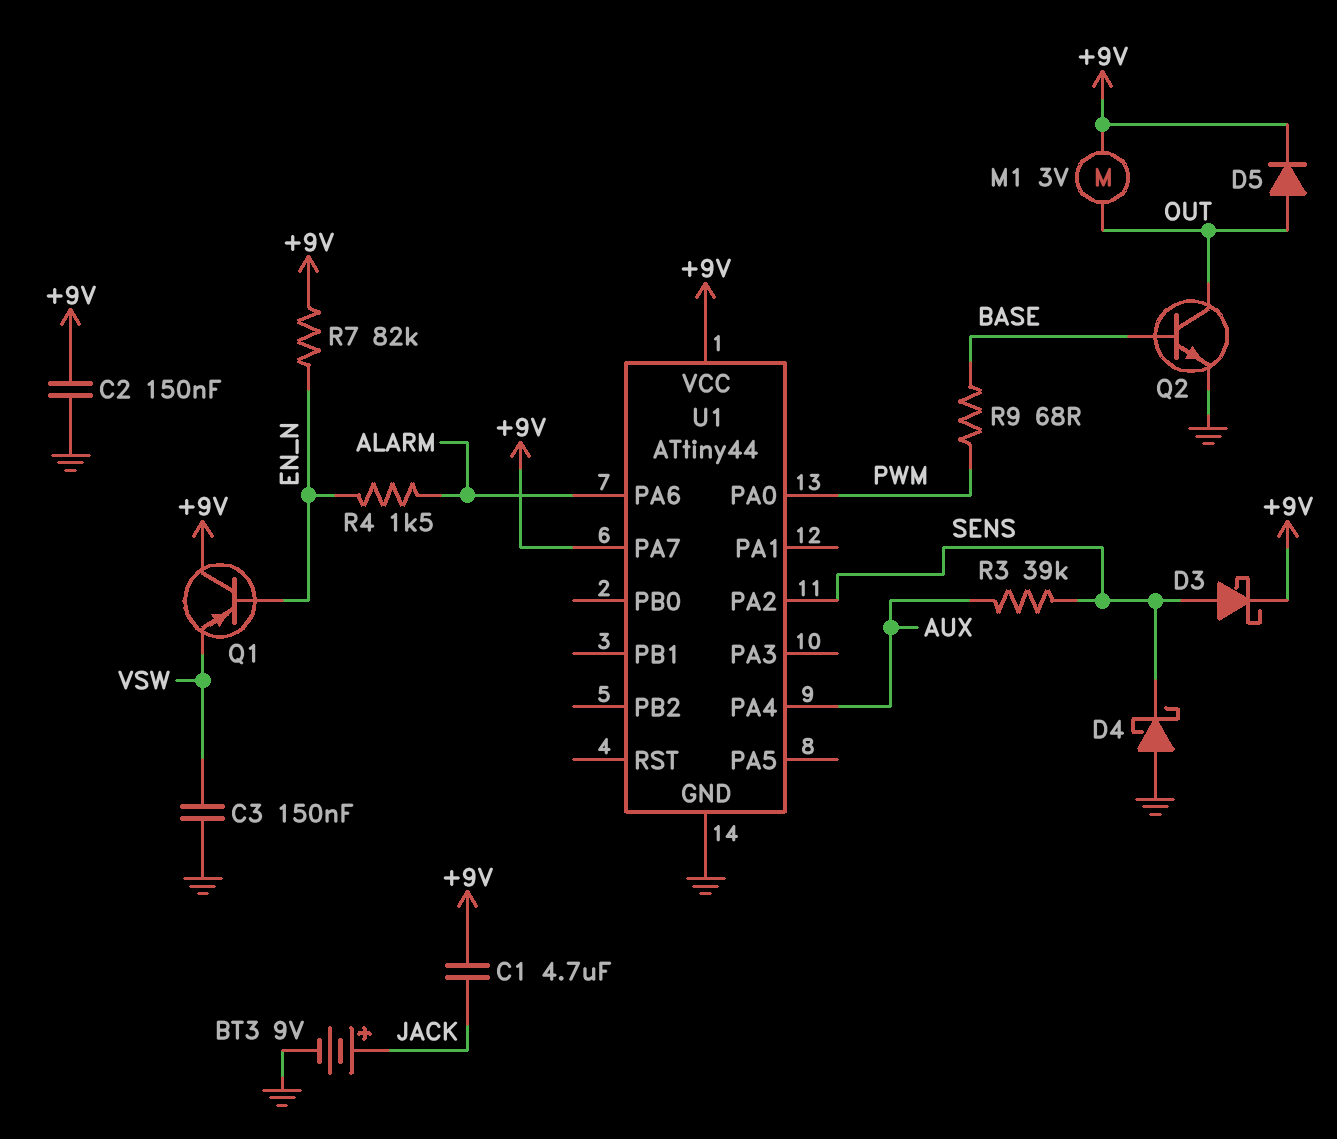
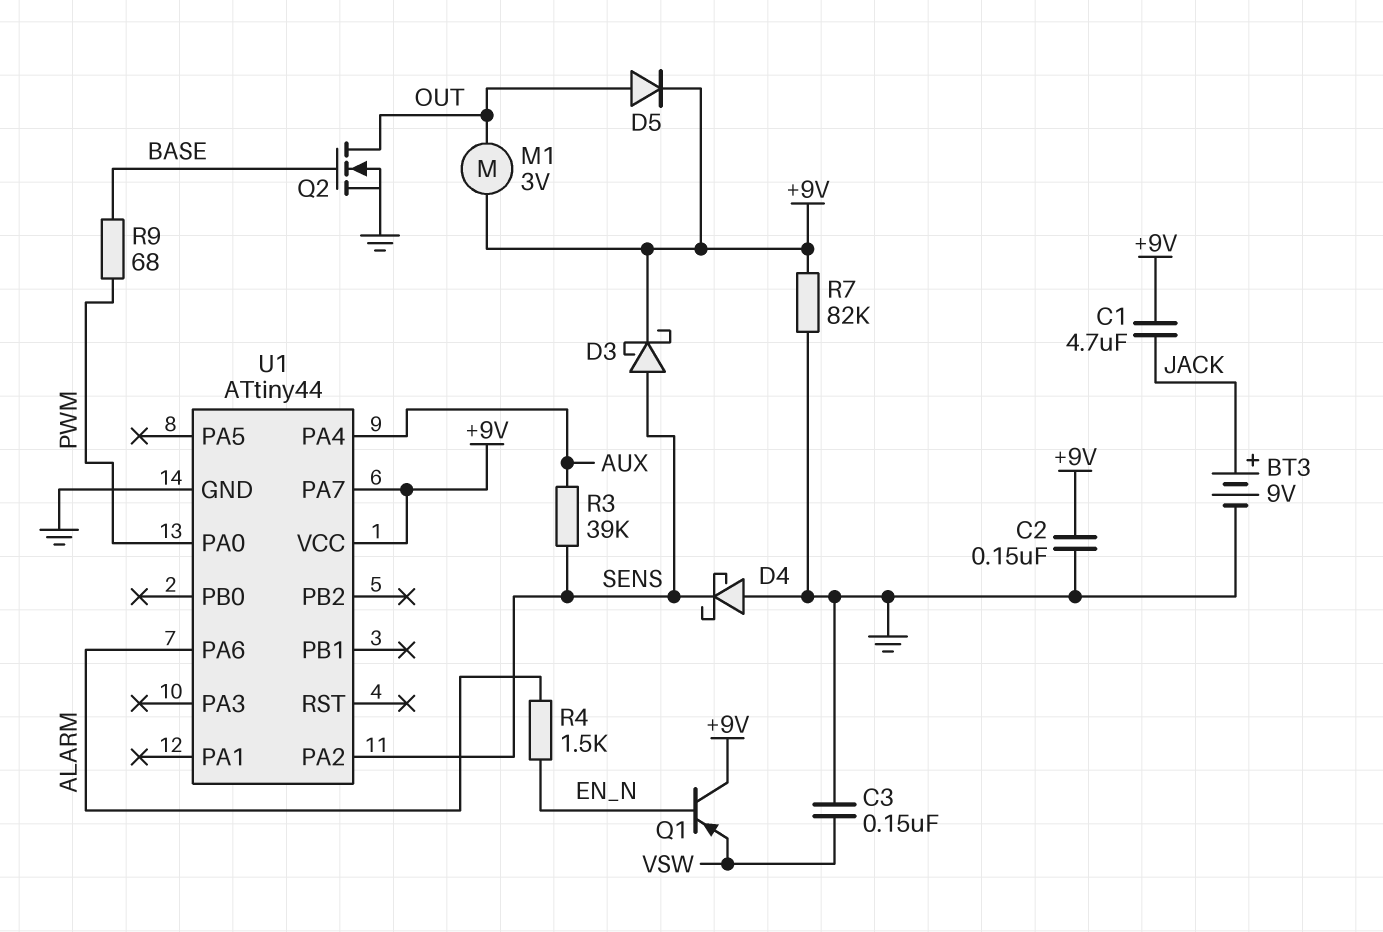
Q2: NPN (B BASE, C OUT, E GND) -> NMOS (G BASE, D OUT, S GND)
R7: 82k (+9V, EN_N) -> 82k (+9V, GND)

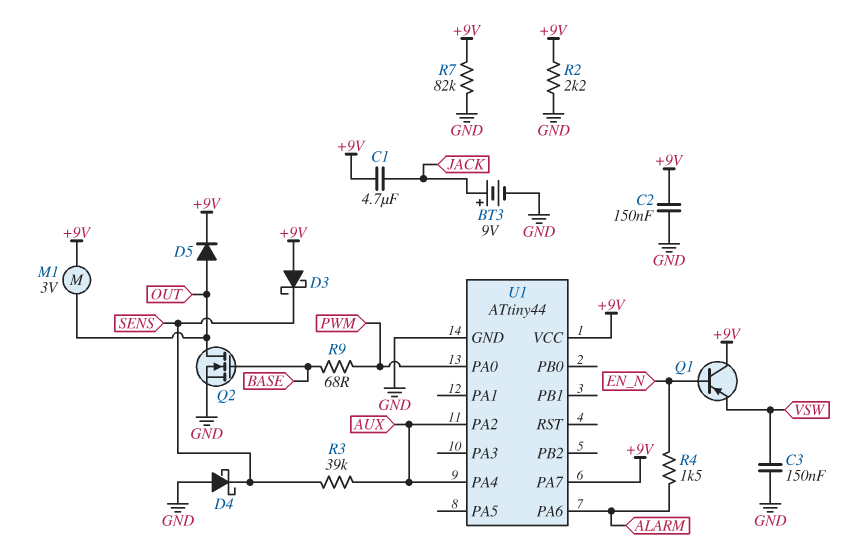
D3: schottky (A SENS, K +9V) -> schottky (A +9V, K SENS)
R2: none -> 2.2k (+9V, GND)
U1 pin PA2: SENS -> AUX

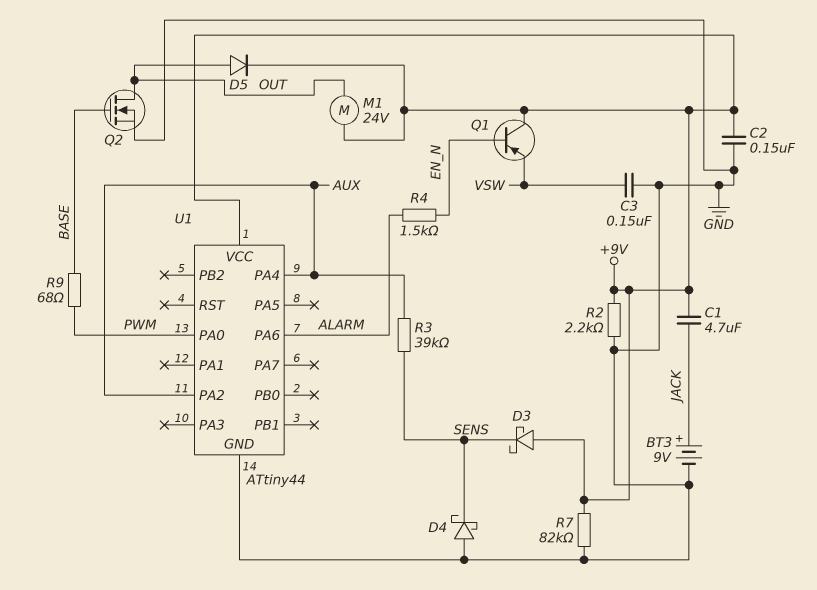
M1: motor 3V (+9V, OUT) -> motor 24V (+9V, OUT)
U1 pin PA7: +9V -> none

